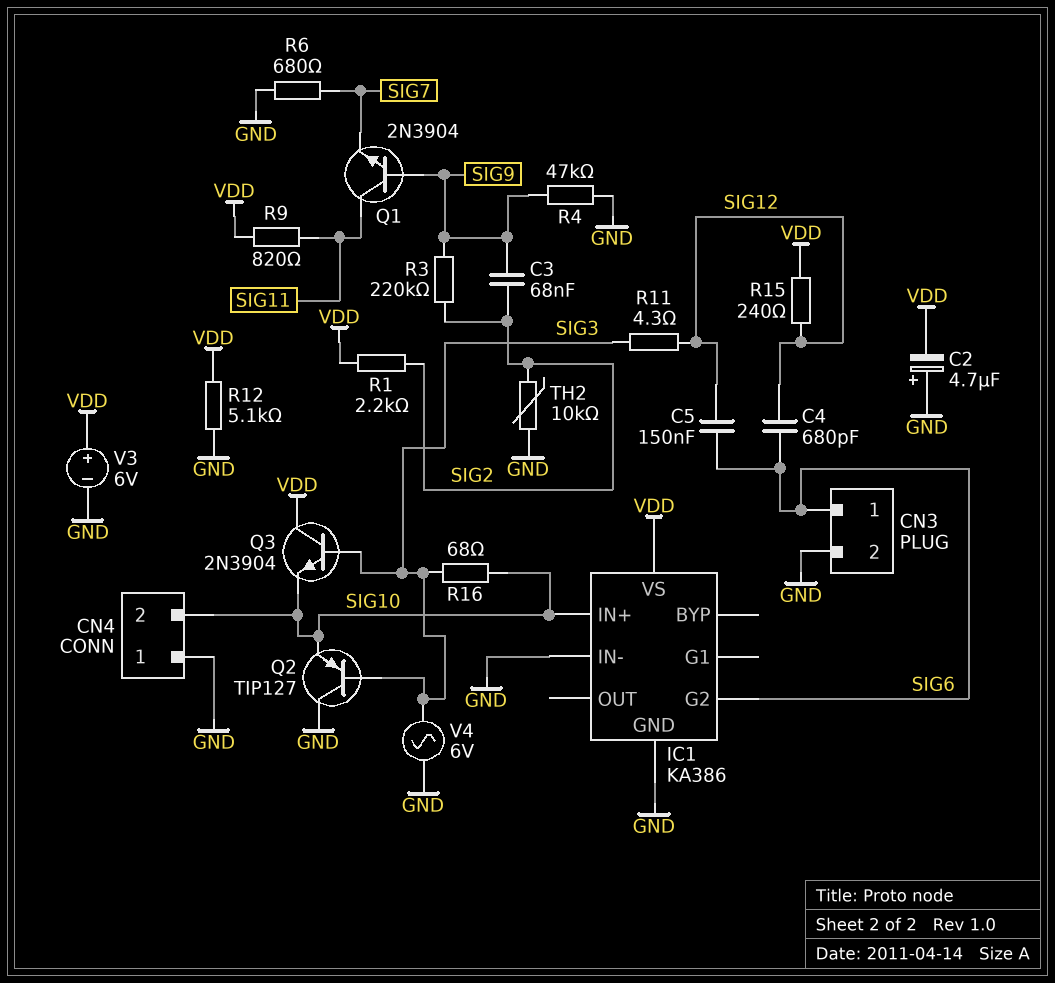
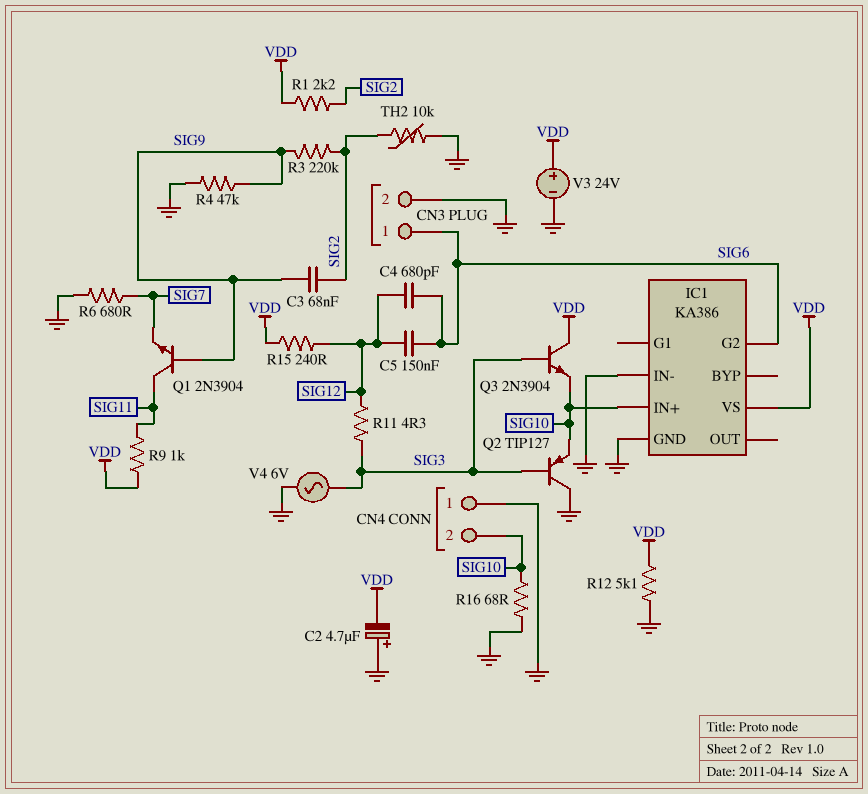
R9: 820 (SIG11, VDD) -> 1k (SIG11, VDD)
R16: 68 (SIG3, SIG10) -> 68 (GND, SIG10)
V3: 6V (plus VDD, minus GND) -> 24V (plus VDD, minus GND)

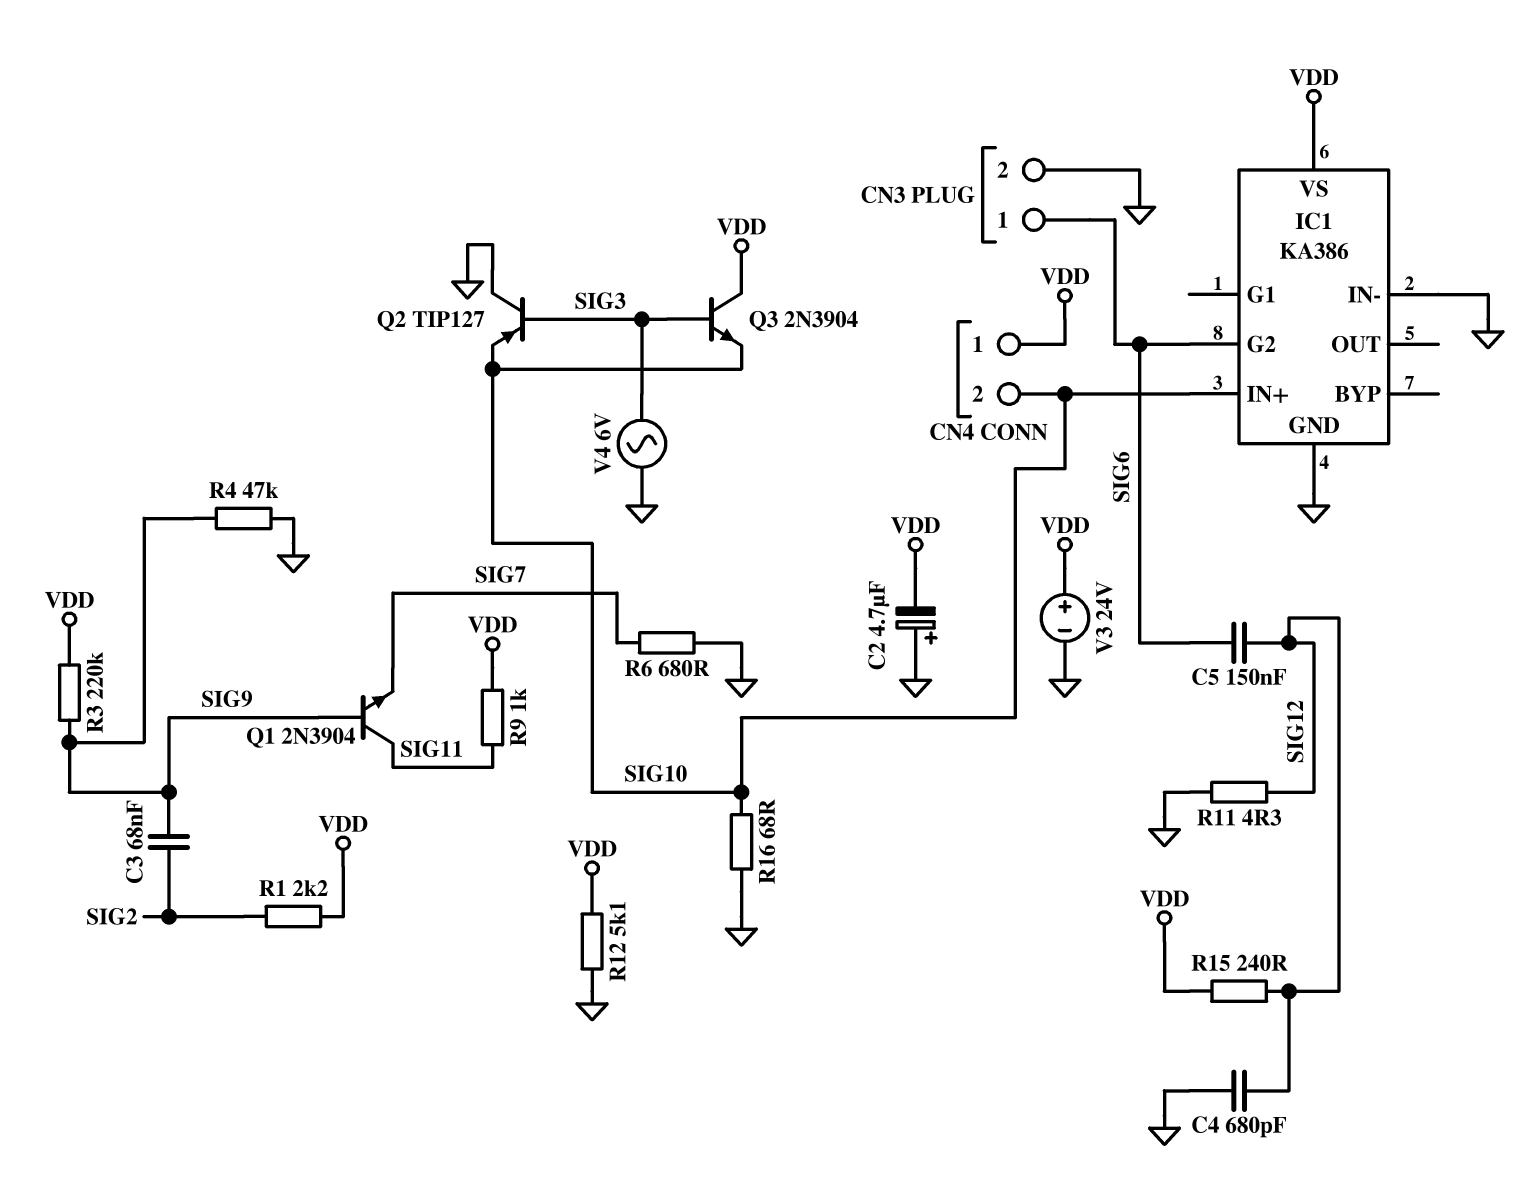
C4: 680pF (SIG6, SIG12) -> 680pF (GND, SIG12)
CN4 pin 1: GND -> VDD
R3: 220k (SIG2, SIG9) -> 220k (SIG9, VDD)
R11: 4.3 (SIG3, SIG12) -> 4.3 (GND, SIG12)
TH2: 10k (GND, SIG2) -> none

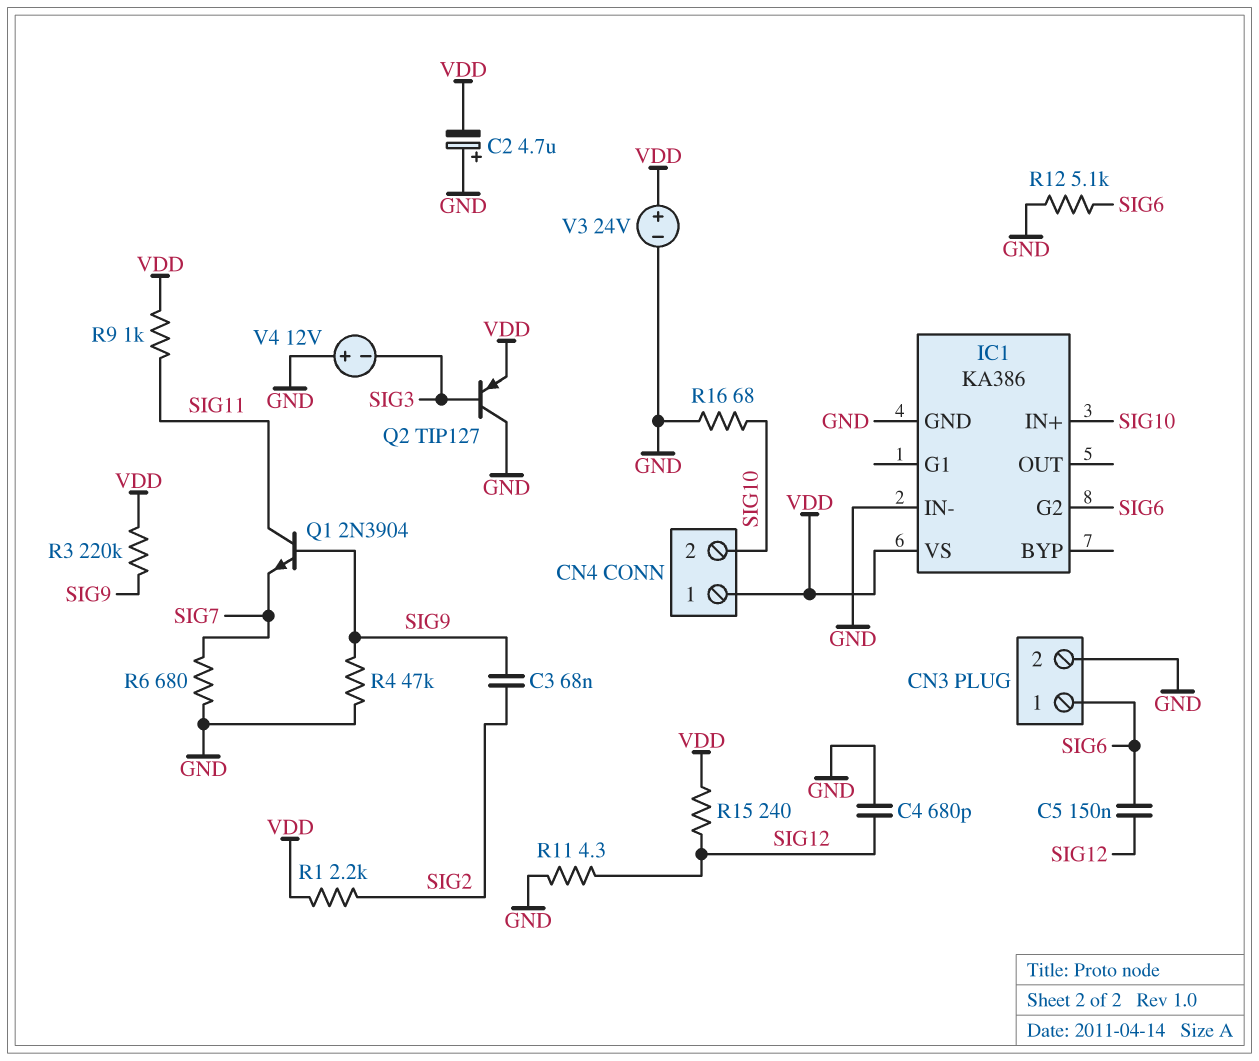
Q2: PNP TIP127 (B SIG3, C GND, E SIG10) -> PNP TIP127 (B SIG3, C GND, E VDD)
Q3: NPN 2N3904 (B SIG3, C VDD, E SIG10) -> none
R12: 5.1k (GND, VDD) -> 5.1k (GND, SIG6)
V4: AC 6V (GND, SIG3) -> 12V (plus GND, minus SIG3)

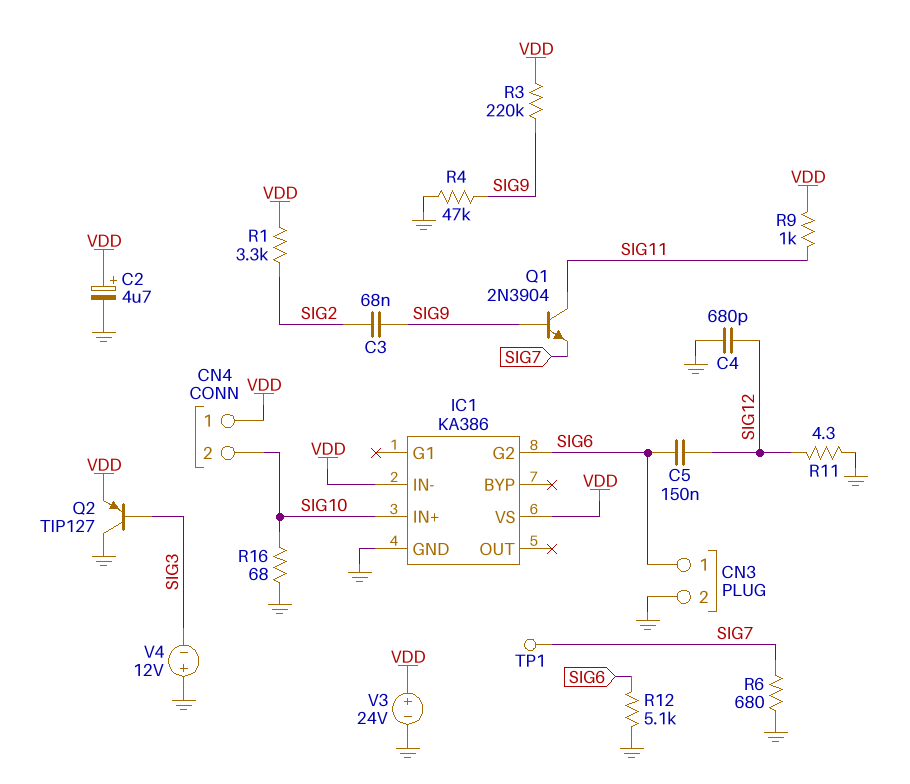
C2: 4.7uF (plus GND, minus VDD) -> 4.7uF (plus VDD, minus GND)
IC1 pin IN-: GND -> VDD
R1: 2.2k (SIG2, VDD) -> 3.3k (SIG2, VDD)
R15: 240 (SIG12, VDD) -> none
TP1: none -> test point (SIG7)

